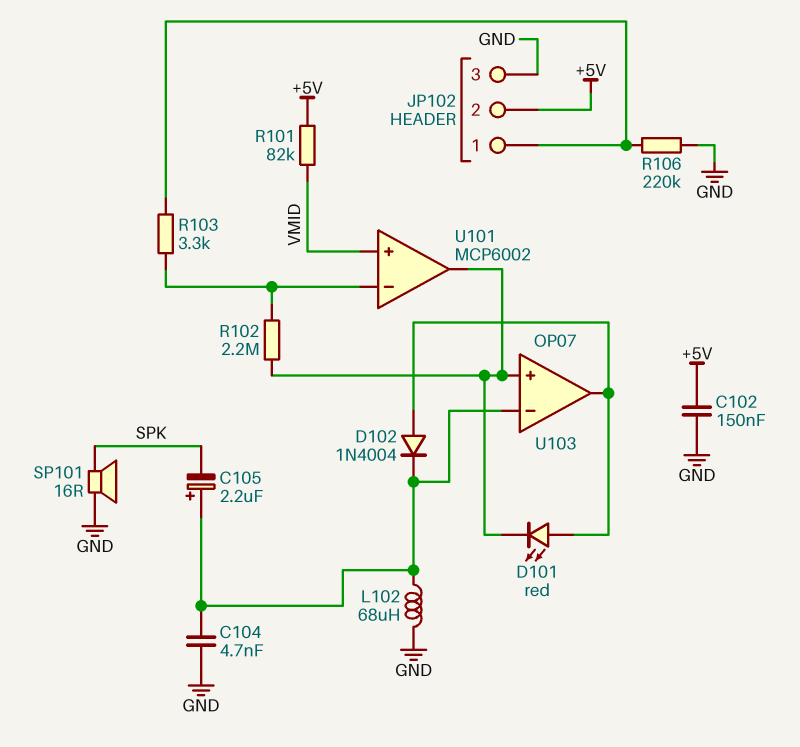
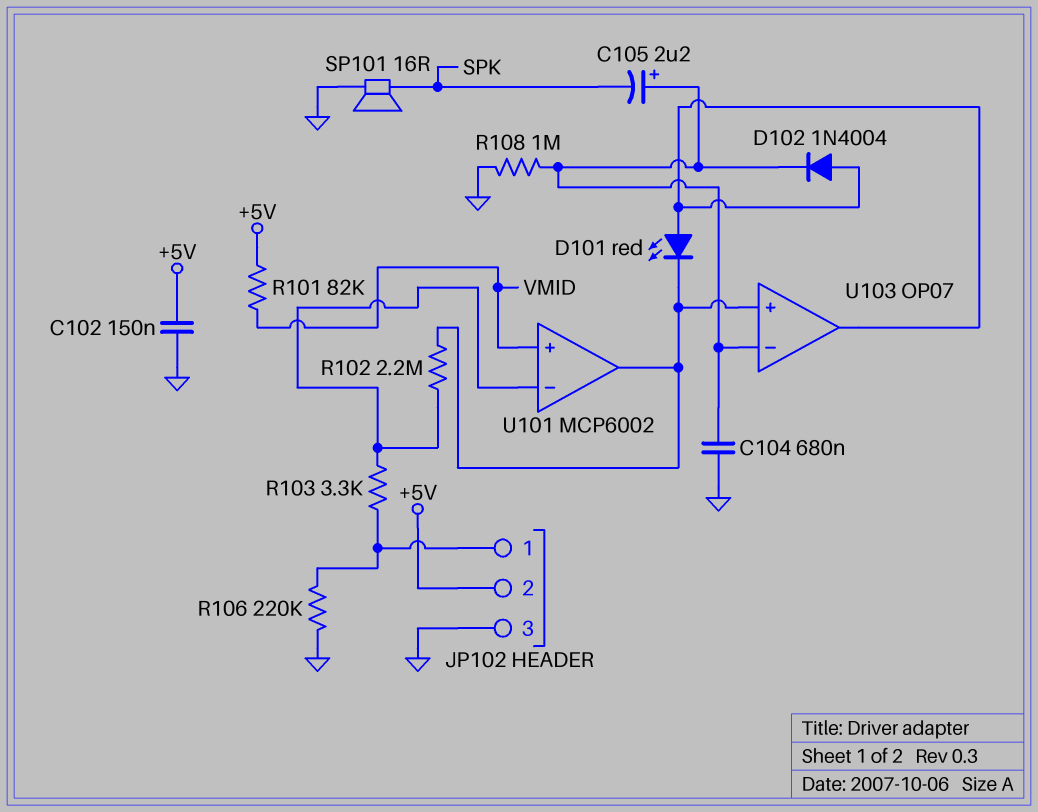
C104: 4.7nF (GND, U103/in-) -> 680nF (GND, U103/in-)
L102: 68uH (GND, U103/in-) -> none
R108: none -> 1M (GND, U103/in-)

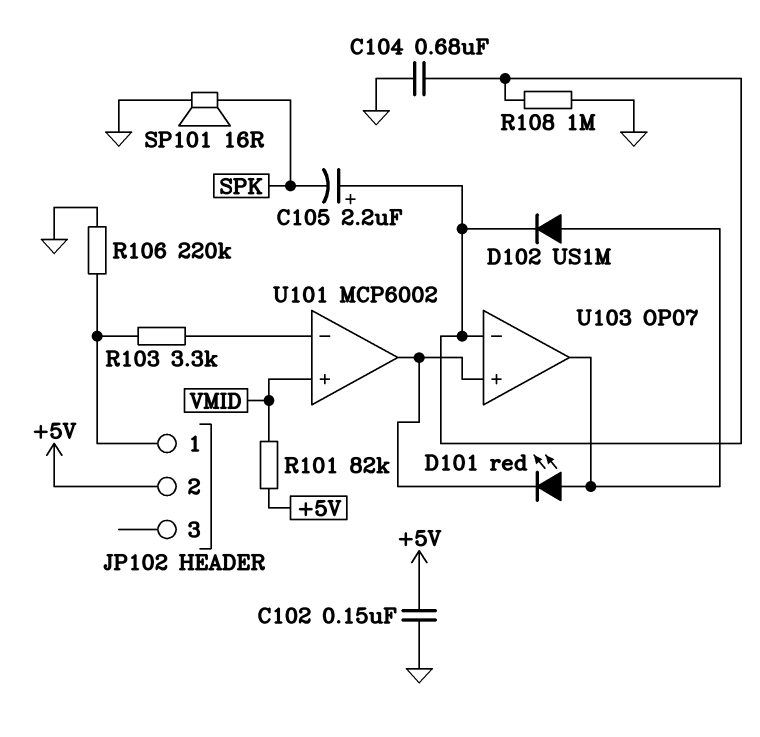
D102: diode 1N4004 (A U103/out, K U103/in-) -> diode US1M (A U103/out, K U103/in-)
JP102 pin 3: GND -> none
R102: 2.2M (U101/in-, U101/out) -> none

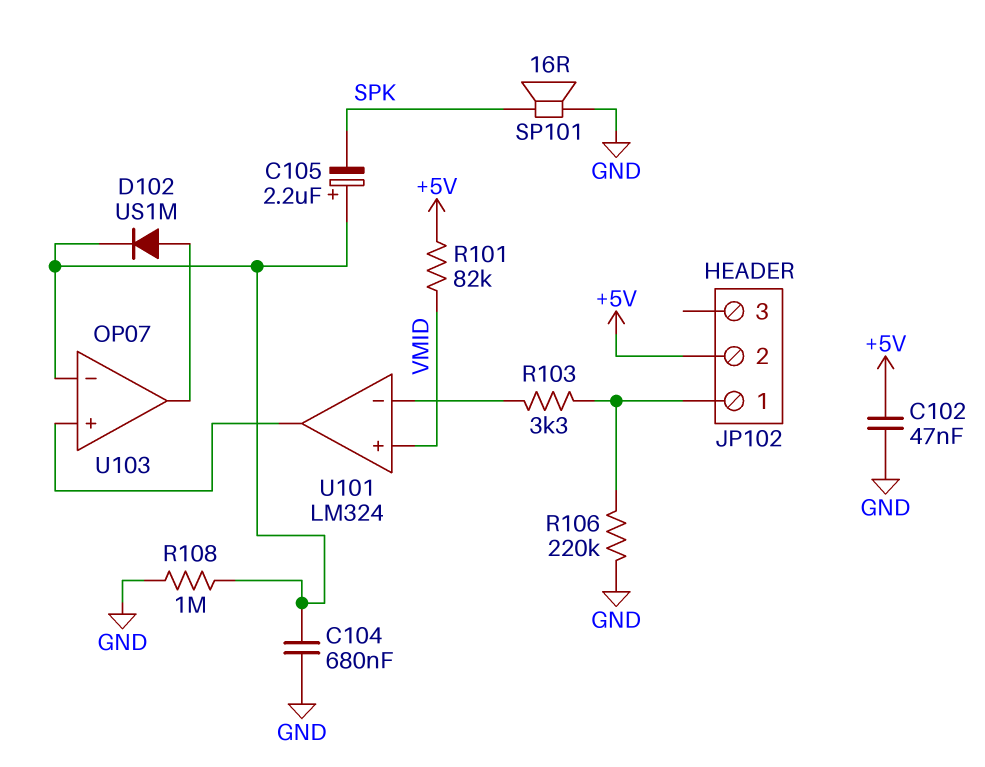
C102: 150nF (+5V, GND) -> 47nF (+5V, GND)
D101: LED red (A U103/out, K U101/out) -> none
U101: MCP6002 -> LM324

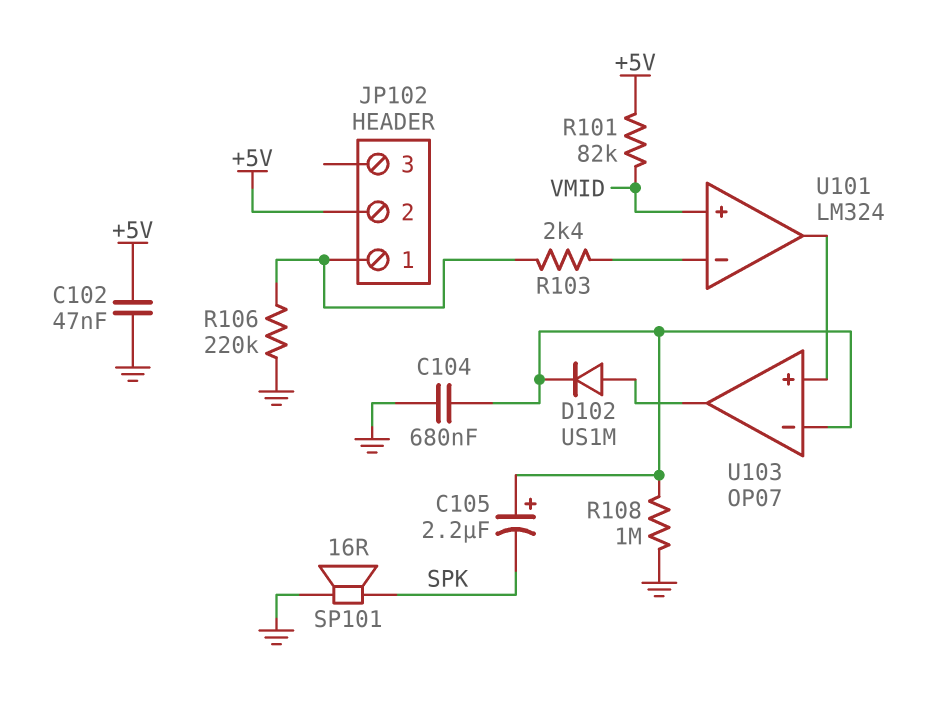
R103: 3.3k (JP102/1, U101/in-) -> 2.4k (JP102/1, U101/in-)

